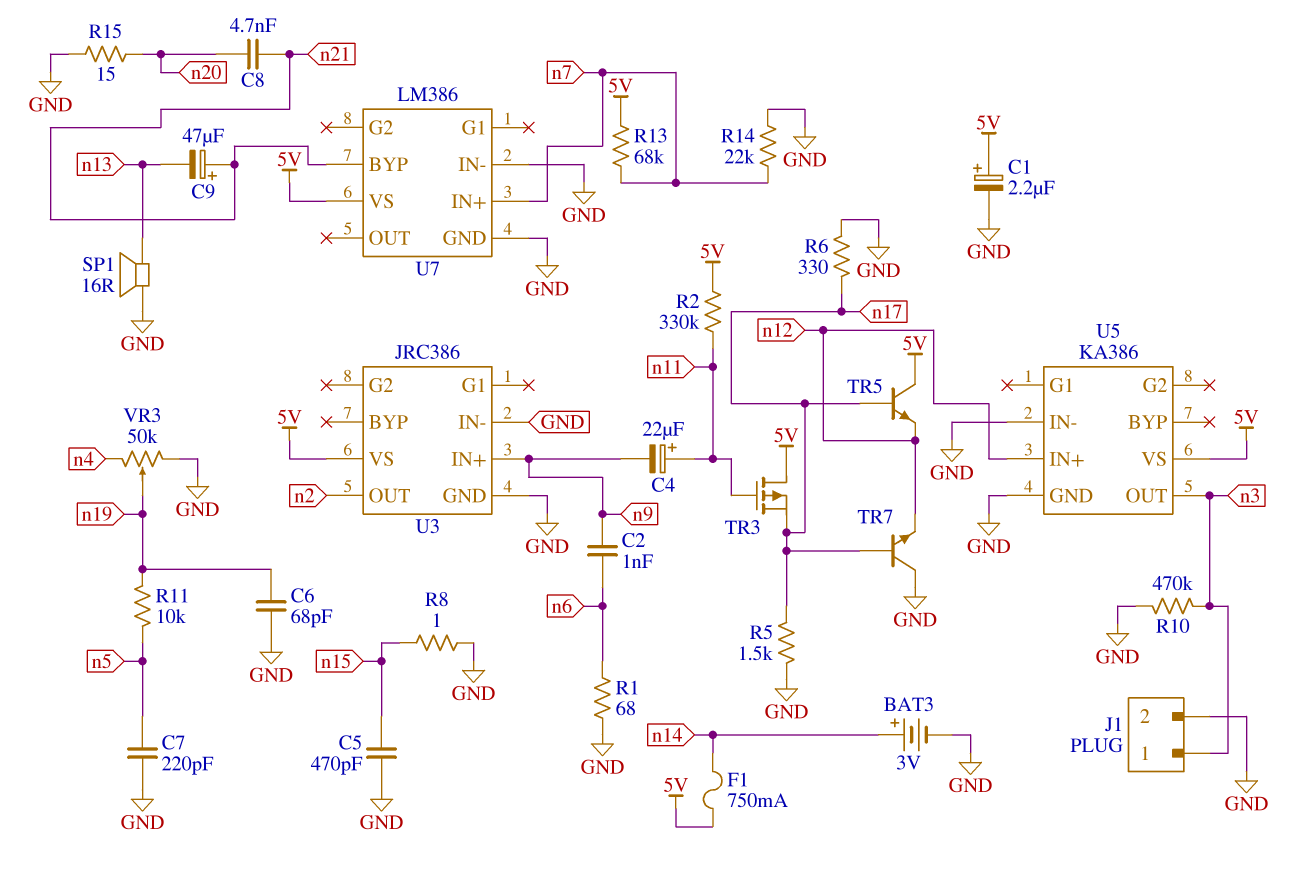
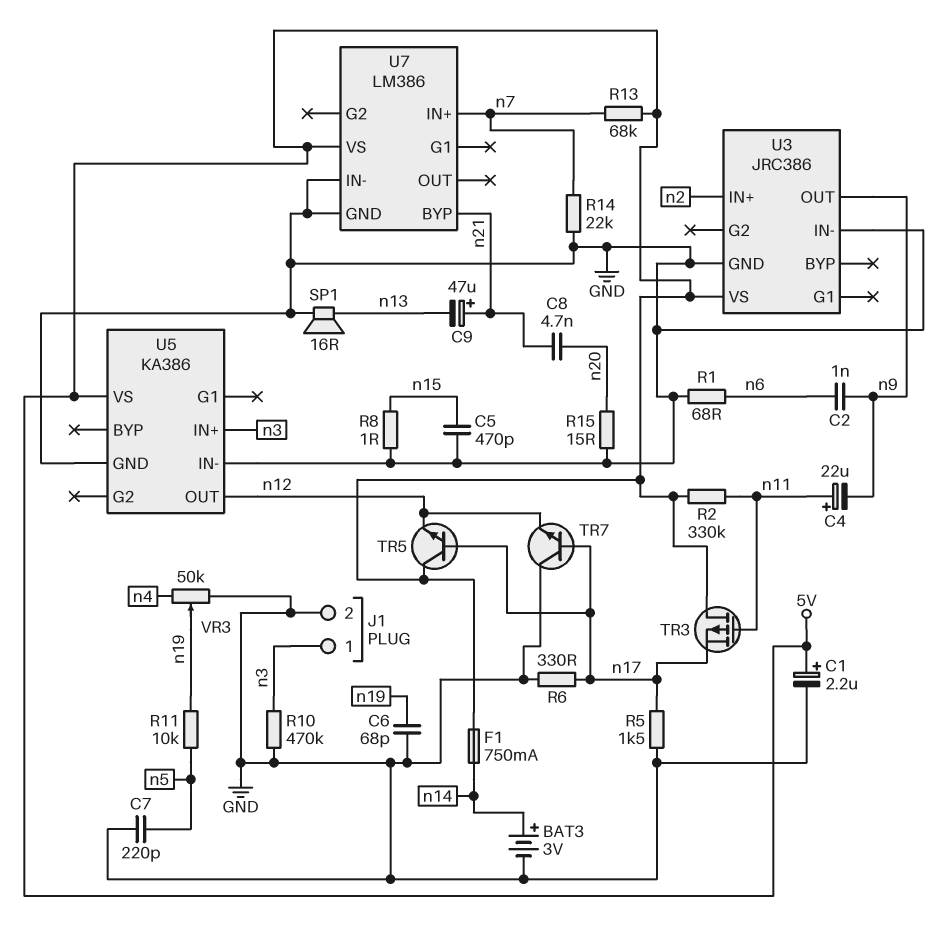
U3 pin IN+: n9 -> n2
U3 pin OUT: n2 -> n9
U5 pin IN+: n12 -> n3
U5 pin OUT: n3 -> n12

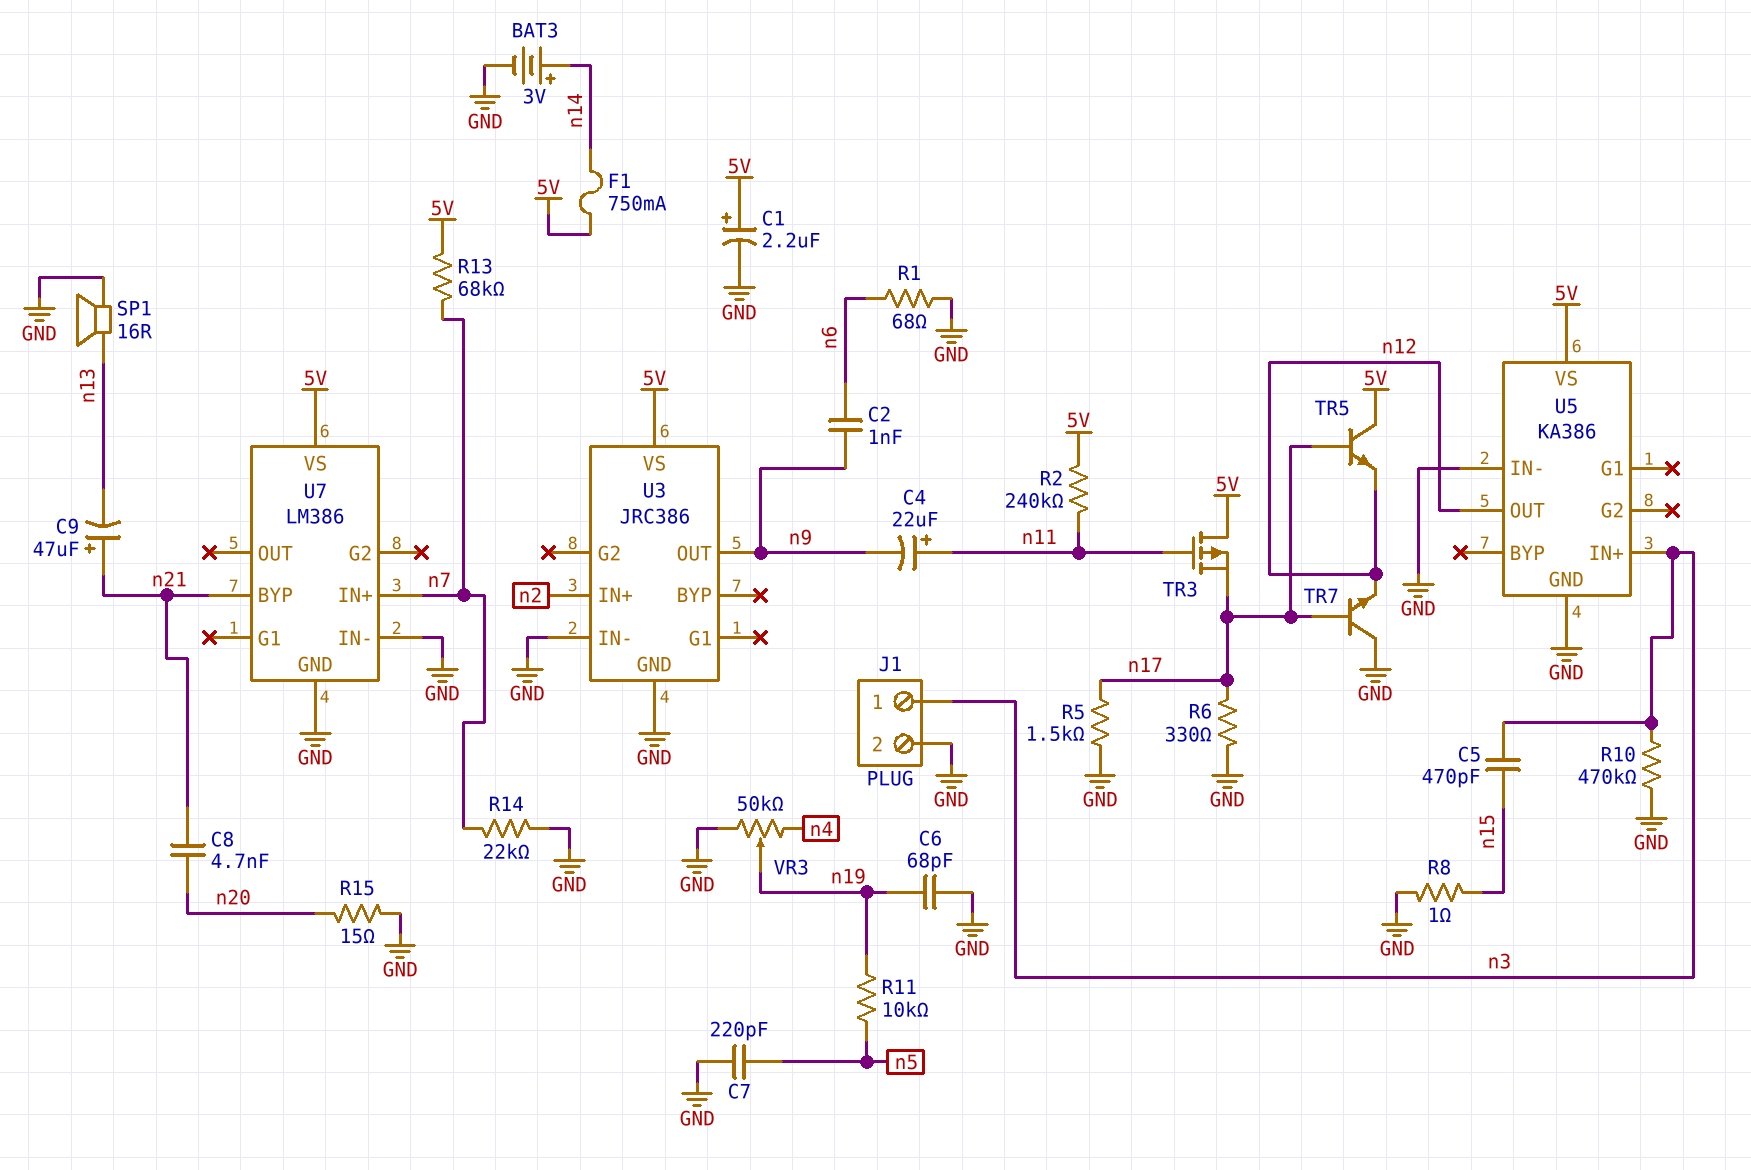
C5: 470pF (GND, n15) -> 470pF (n3, n15)
R2: 330k (5V, n11) -> 240k (5V, n11)

